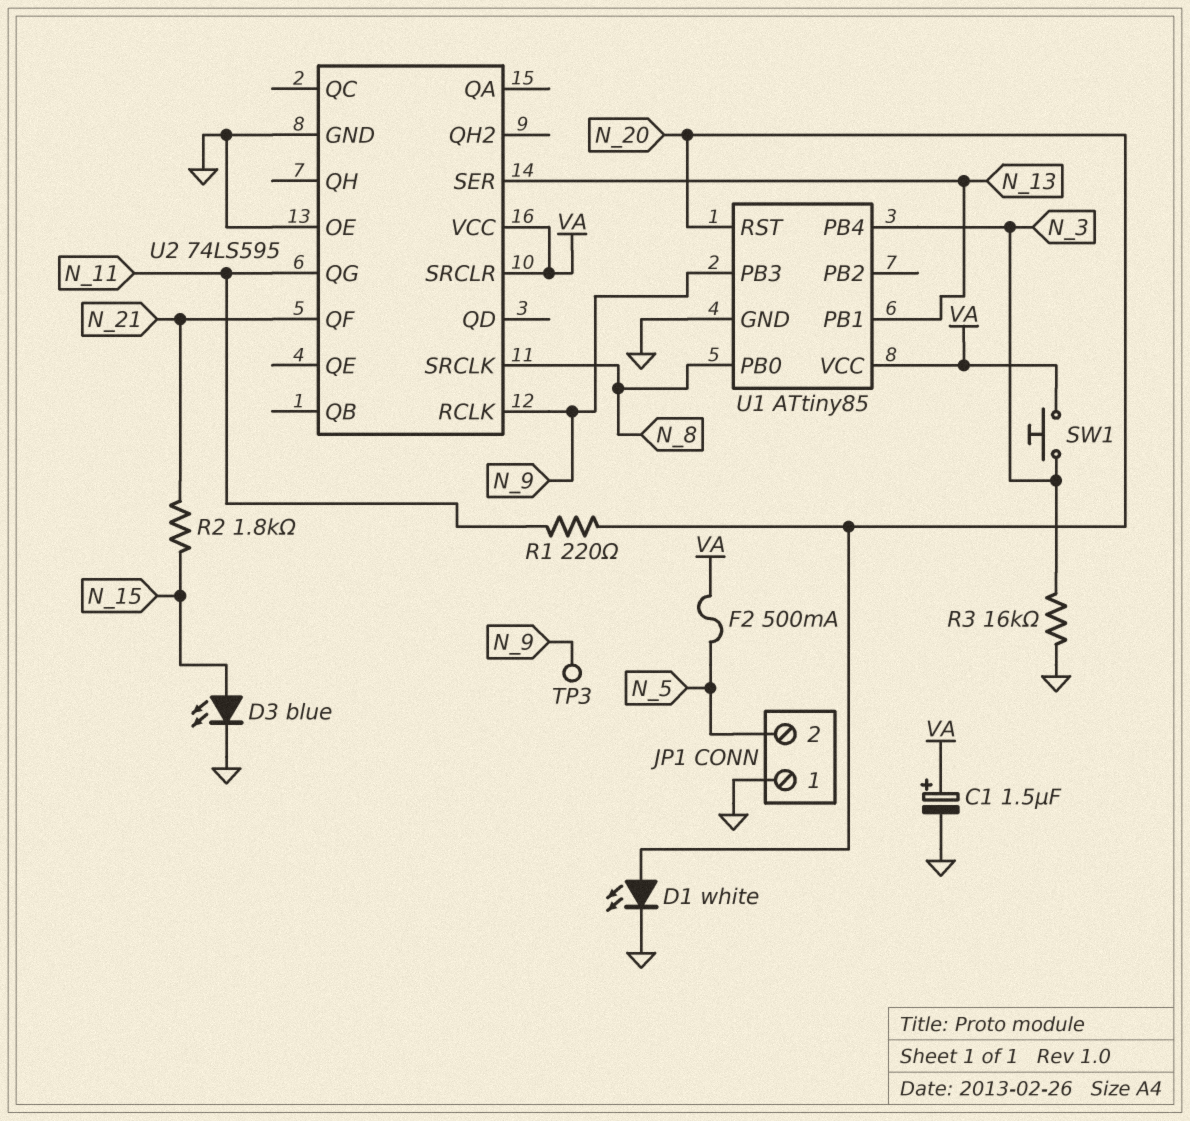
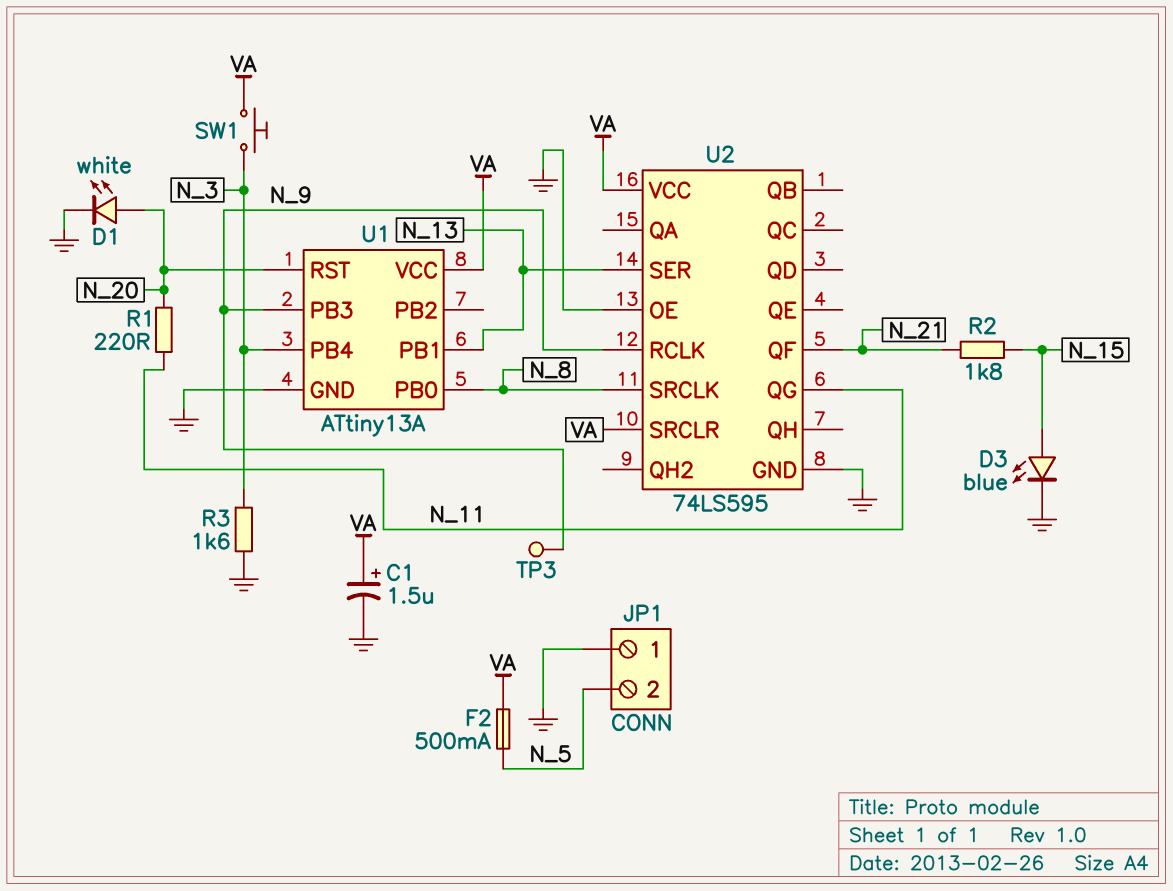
R3: 16k (GND, N_3) -> 1.6k (GND, N_3)
U1: ATtiny85 -> ATtiny13A

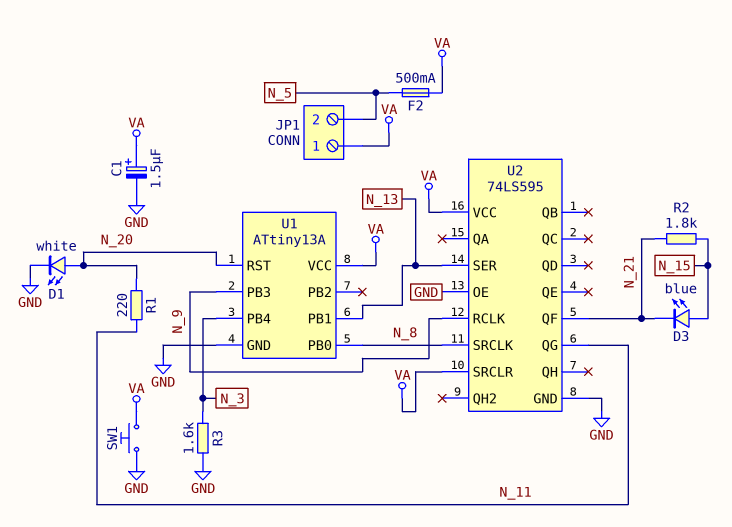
D3: LED blue (A N_15, K GND) -> LED blue (A N_15, K N_21)
JP1 pin 1: GND -> VA
SW1: button (N_3, VA) -> button (GND, VA)
TP3: test point (N_9) -> none

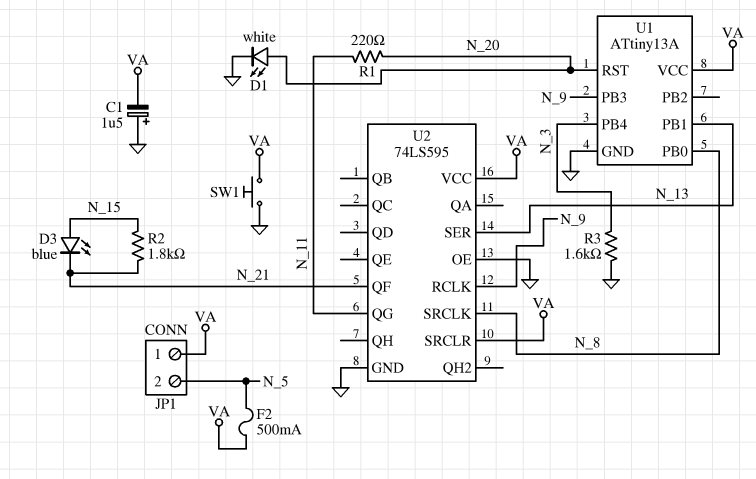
C1: 1.5uF (plus VA, minus GND) -> 1.5uF (plus GND, minus VA)

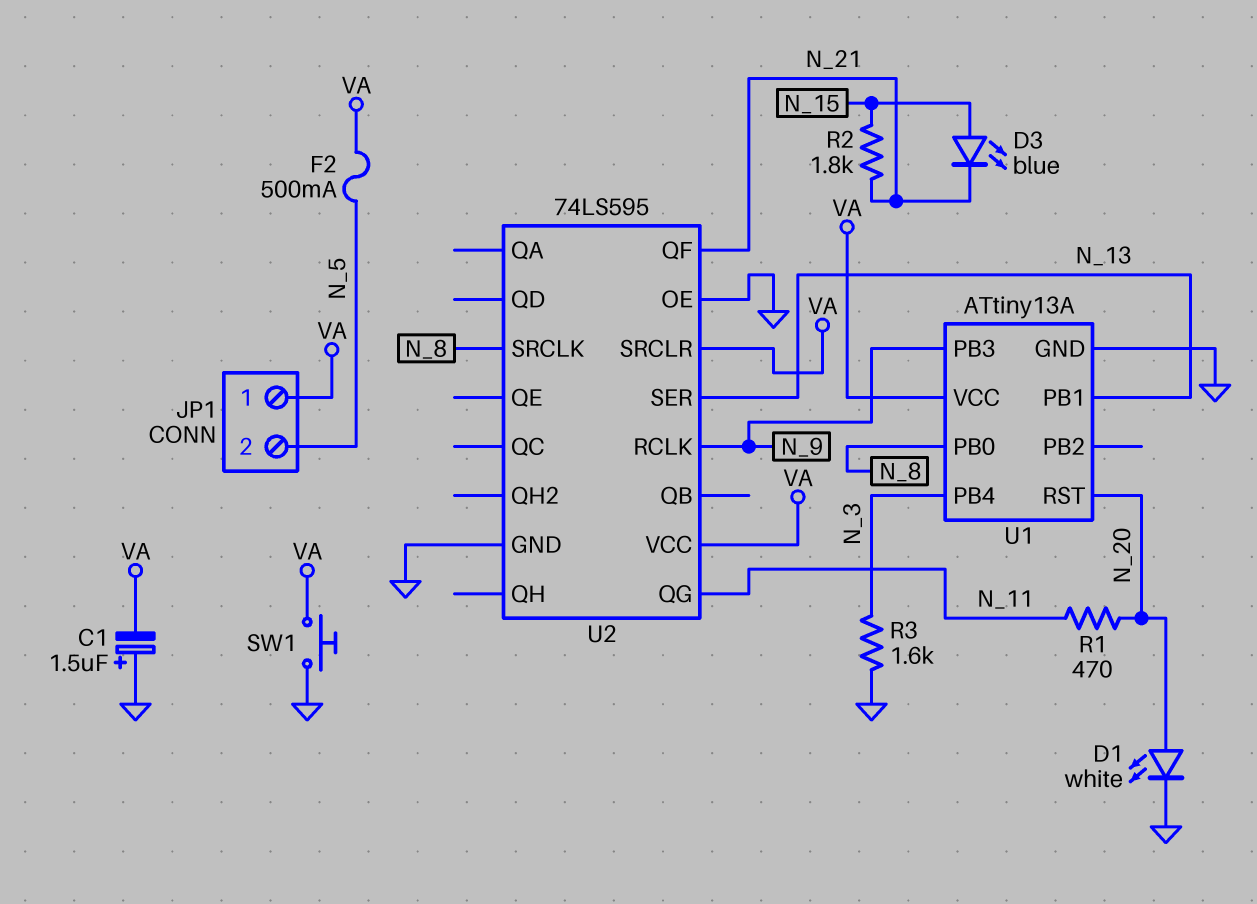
R1: 220 (N_11, N_20) -> 470 (N_11, N_20)

